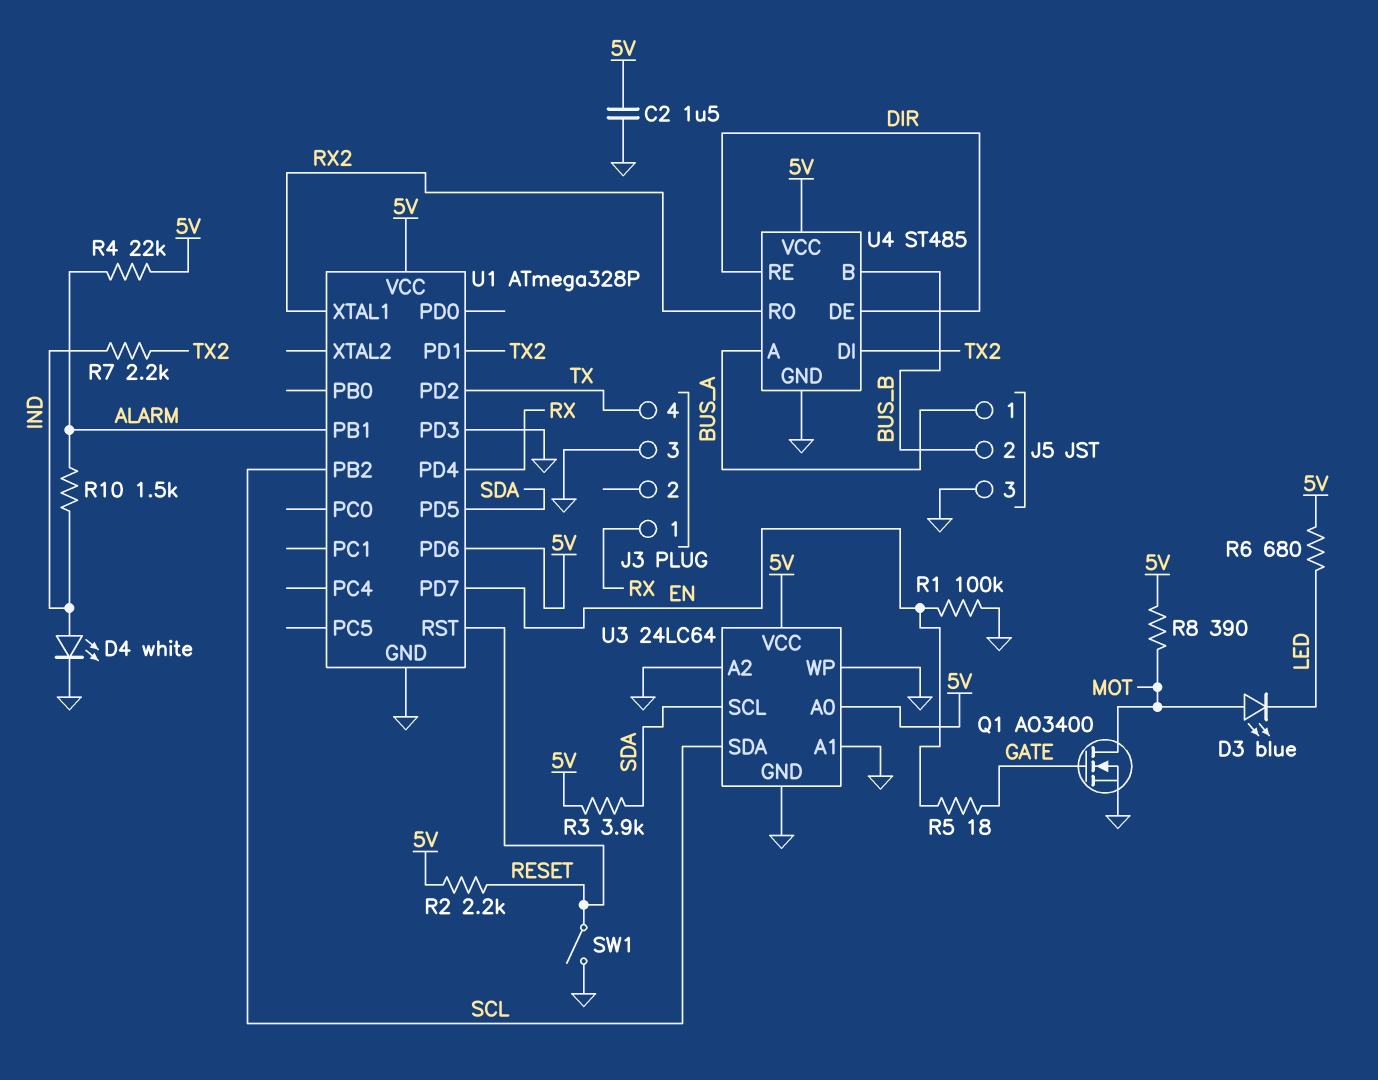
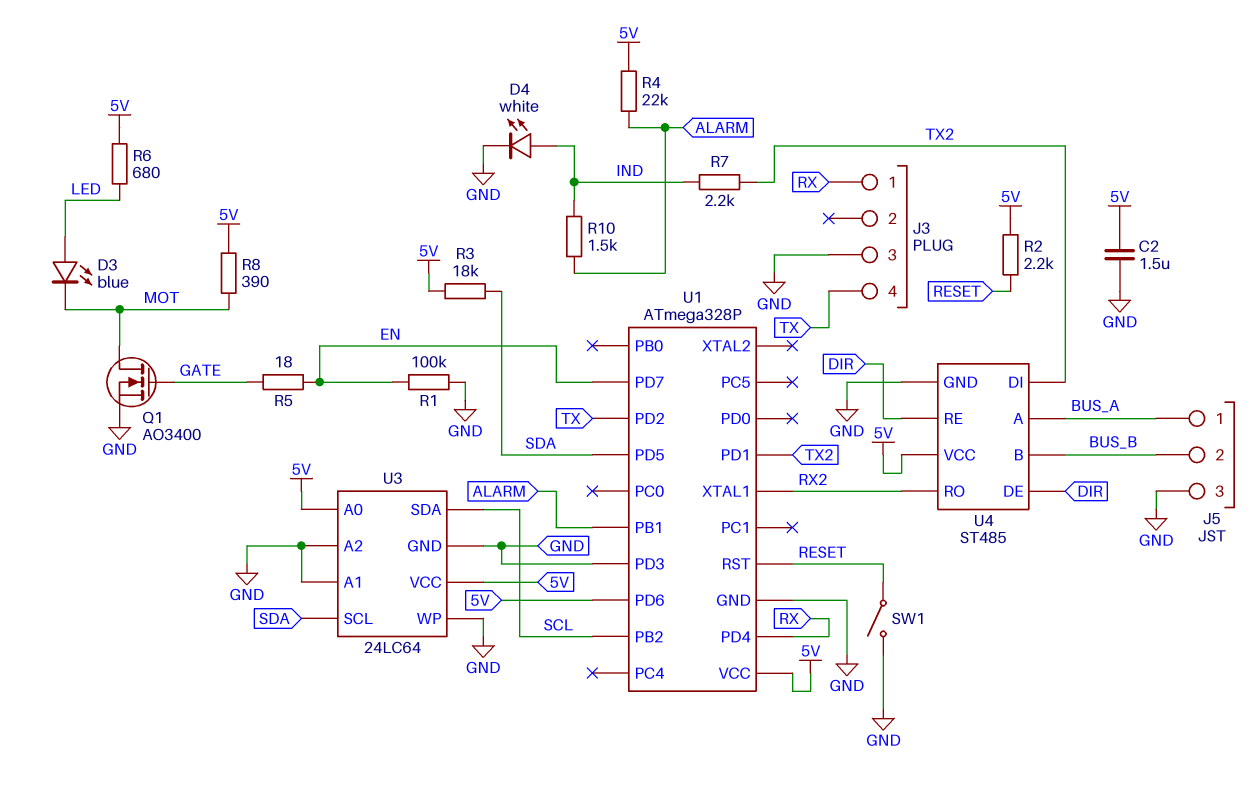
D3: LED blue (A MOT, K LED) -> LED blue (A LED, K MOT)
R3: 3.9k (5V, SDA) -> 18k (5V, SDA)

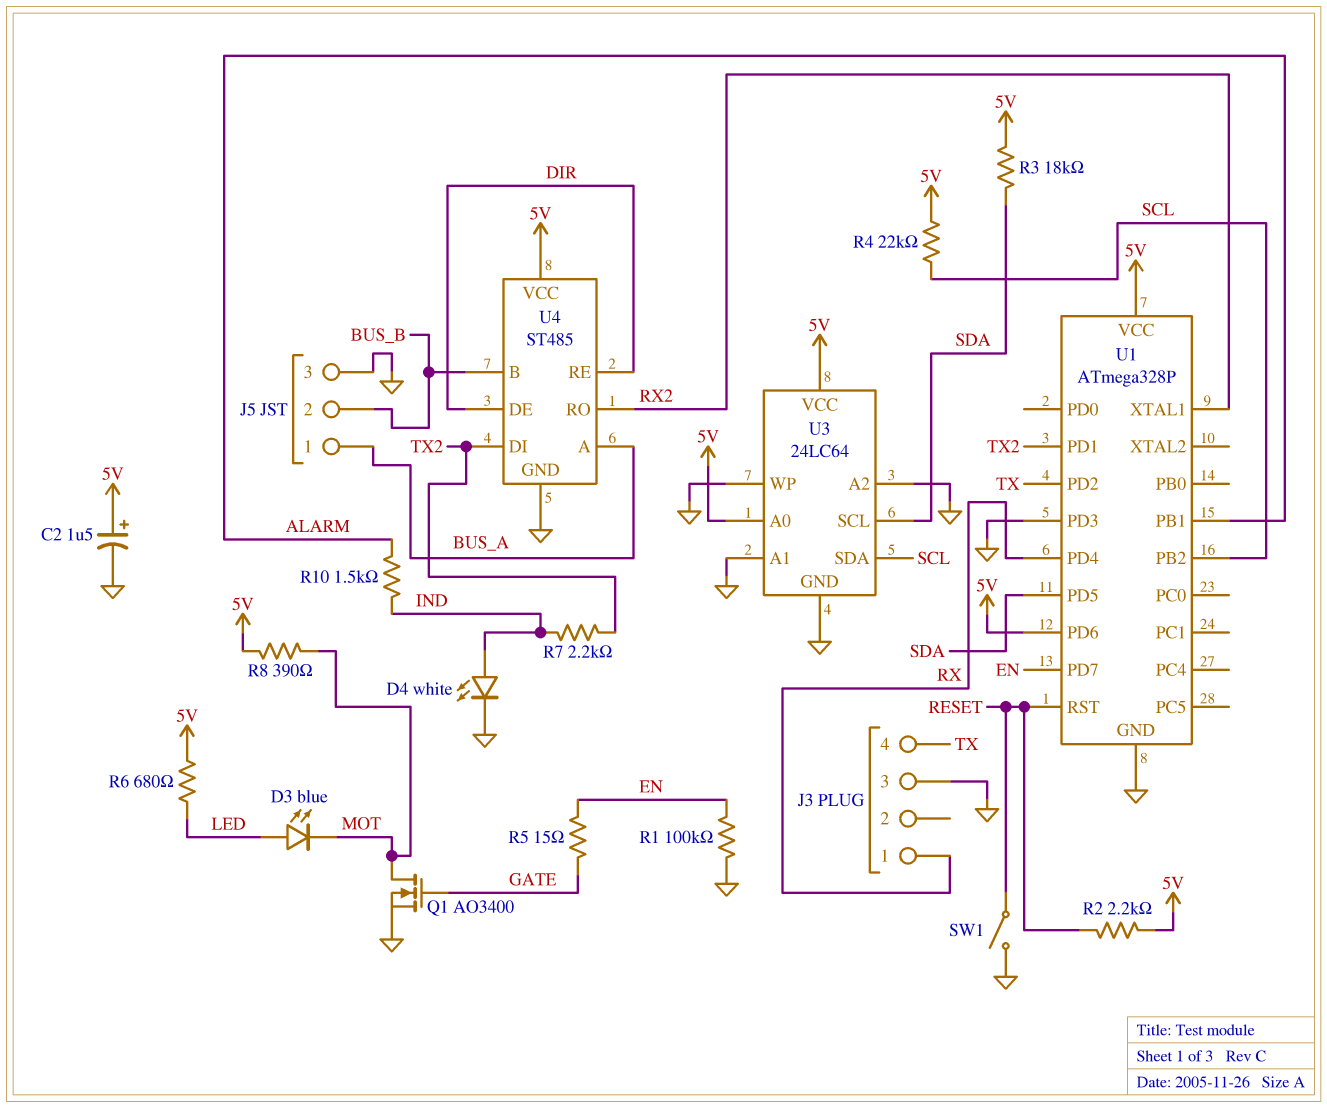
C2: 1.5uF (5V, GND) -> 1.5uF (plus 5V, minus GND)
R4: 22k (5V, ALARM) -> 22k (5V, SCL)
R5: 18 (EN, GATE) -> 15 (EN, GATE)

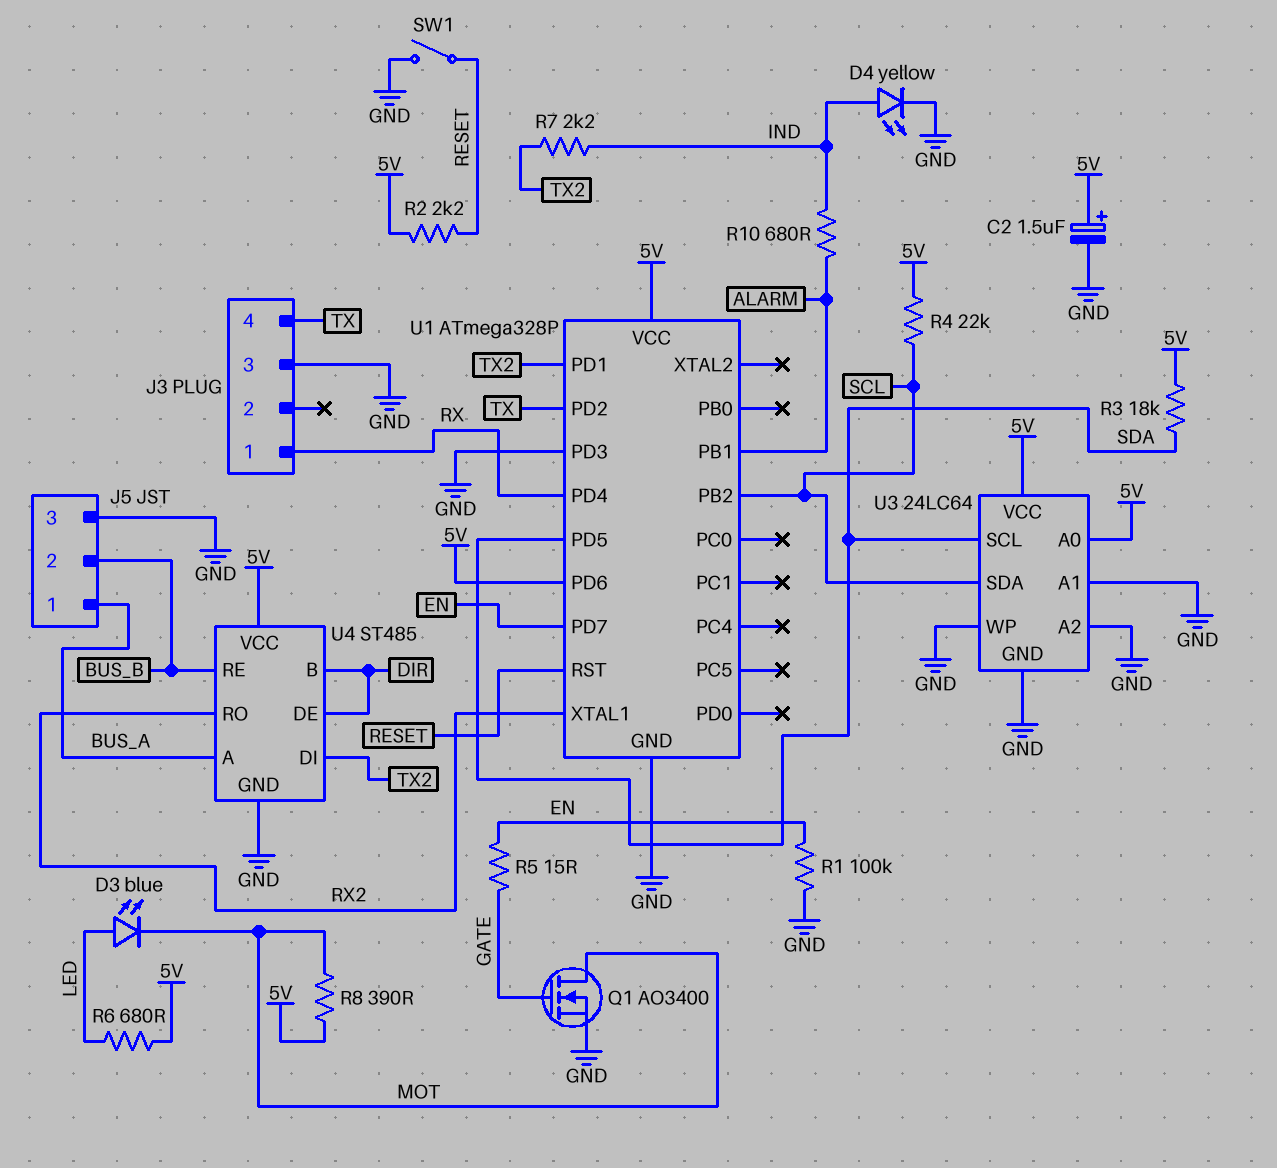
D4: LED white (A IND, K GND) -> LED yellow (A IND, K GND)
R10: 1.5k (ALARM, IND) -> 680 (ALARM, IND)
U4 pin B: BUS_B -> DIR
U4 pin RE: DIR -> BUS_B

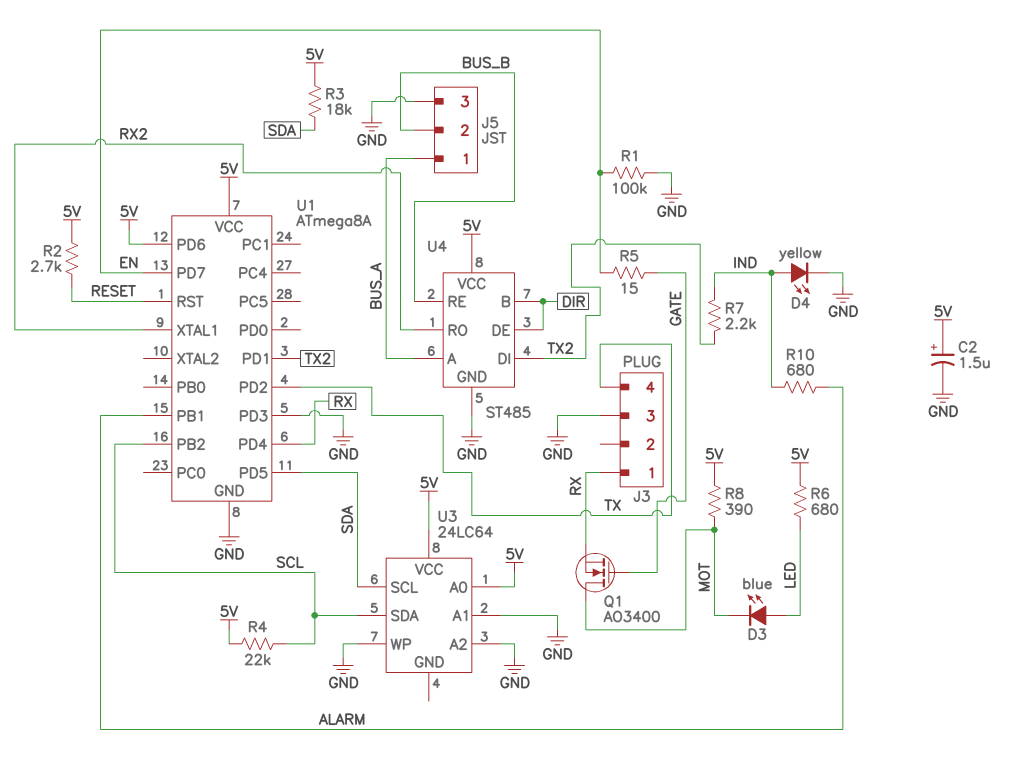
Q1: NMOS AO3400 (G GATE, D MOT, S GND) -> NMOS AO3400 (G GATE, D MOT, S RX)
R2: 2.2k (5V, RESET) -> 2.7k (5V, RESET)
SW1: switch (GND, RESET) -> none
U1: ATmega328P -> ATmega8A
U3 pin GND: GND -> none

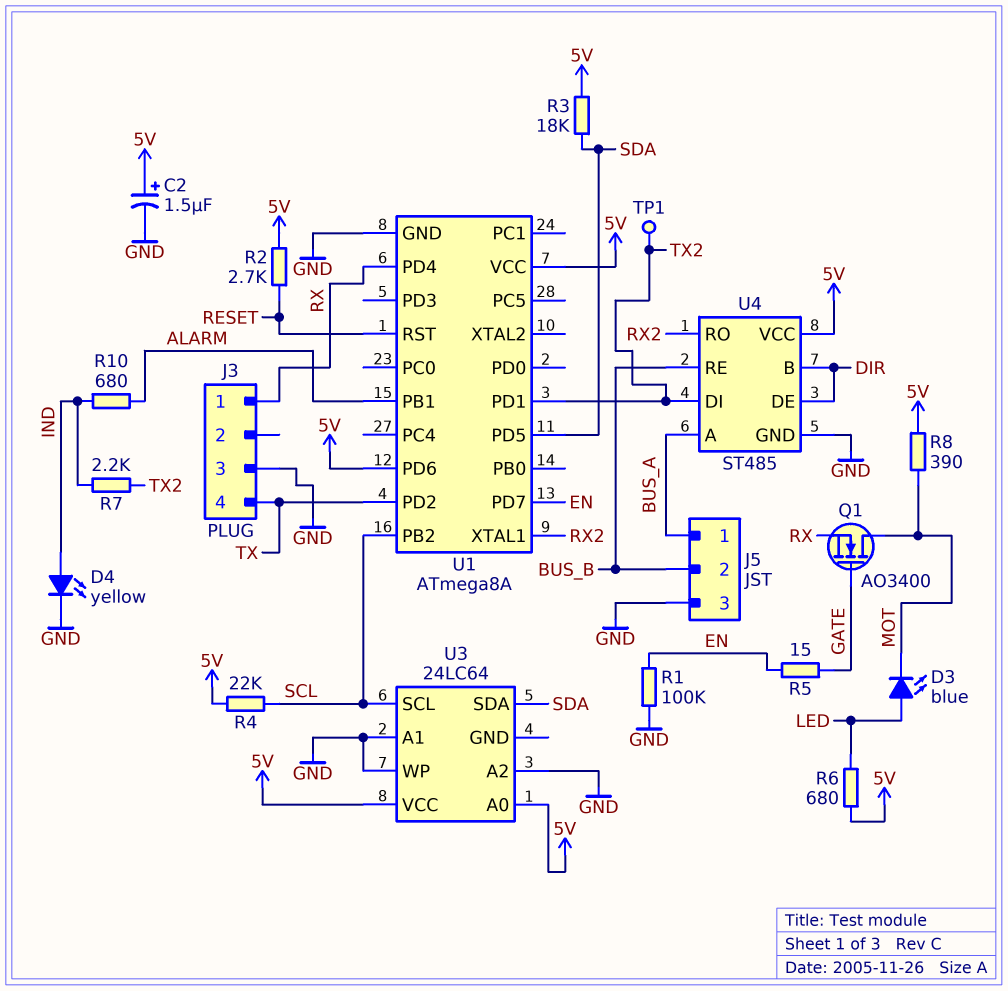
TP1: none -> test point (TX2)
U1 pin PD3: GND -> none
U3 pin SCL: SDA -> SCL
U3 pin SDA: SCL -> SDA

